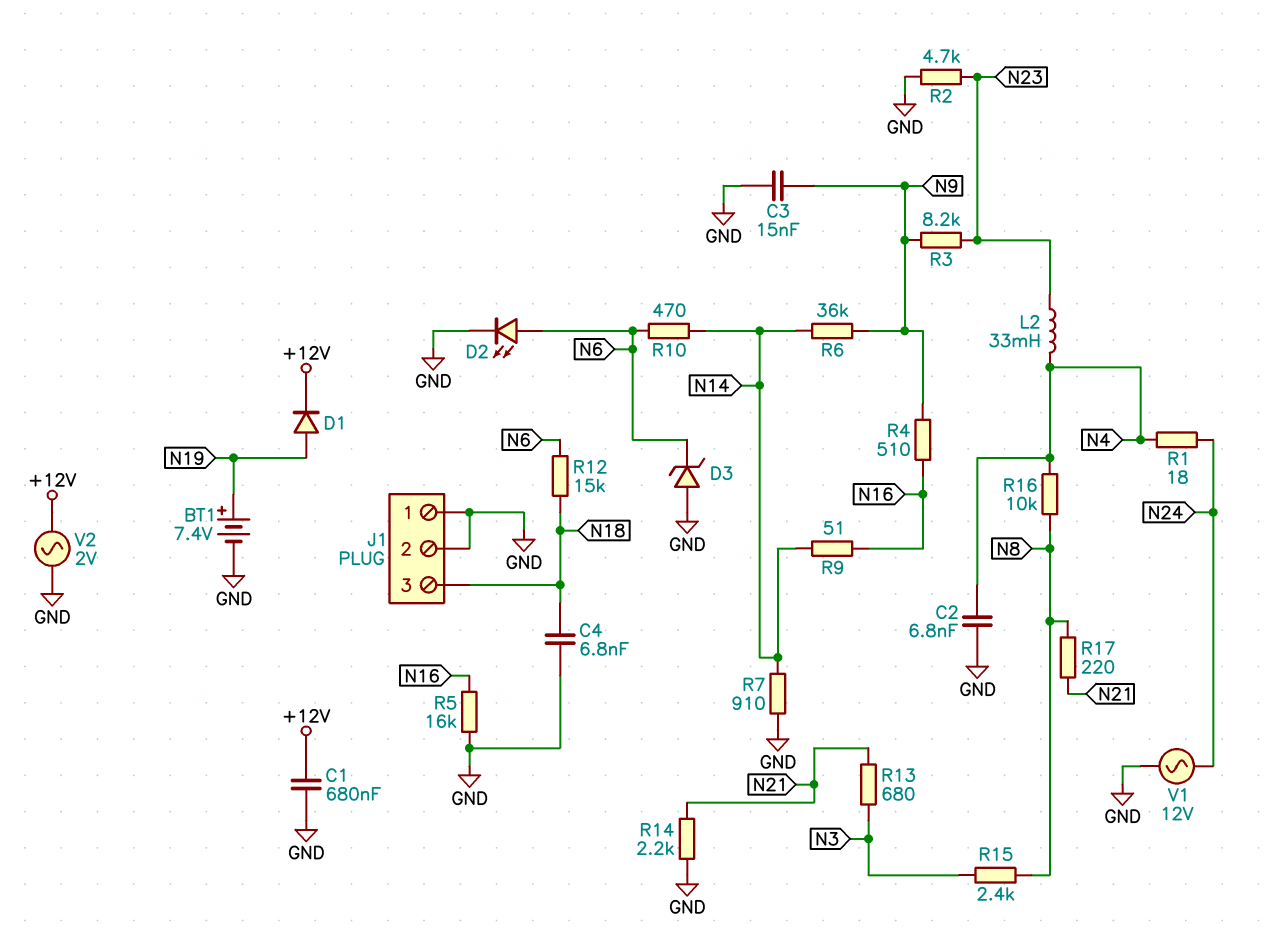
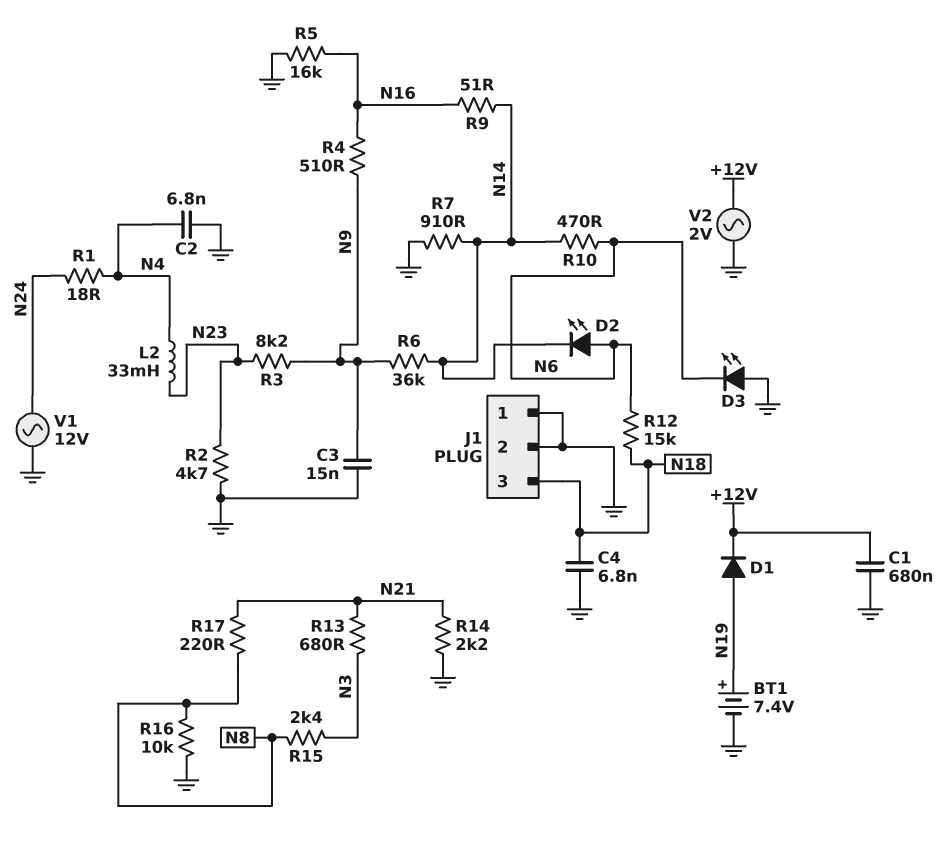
D2: LED (A N6, K GND) -> LED (A N6, K N14)
D3: zener (A GND, K N6) -> LED (A GND, K N6)
R16: 10k (N4, N8) -> 10k (GND, N8)

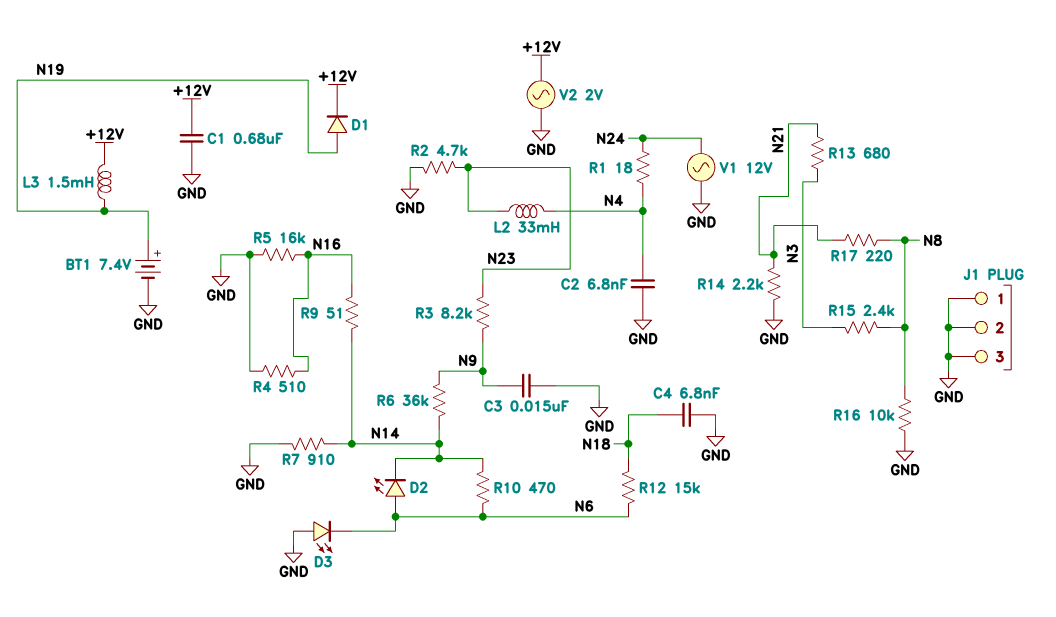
J1 pin 3: N18 -> GND
L3: none -> 1.5mH (+12V, N19)
R4: 510 (N9, N16) -> 510 (GND, N16)

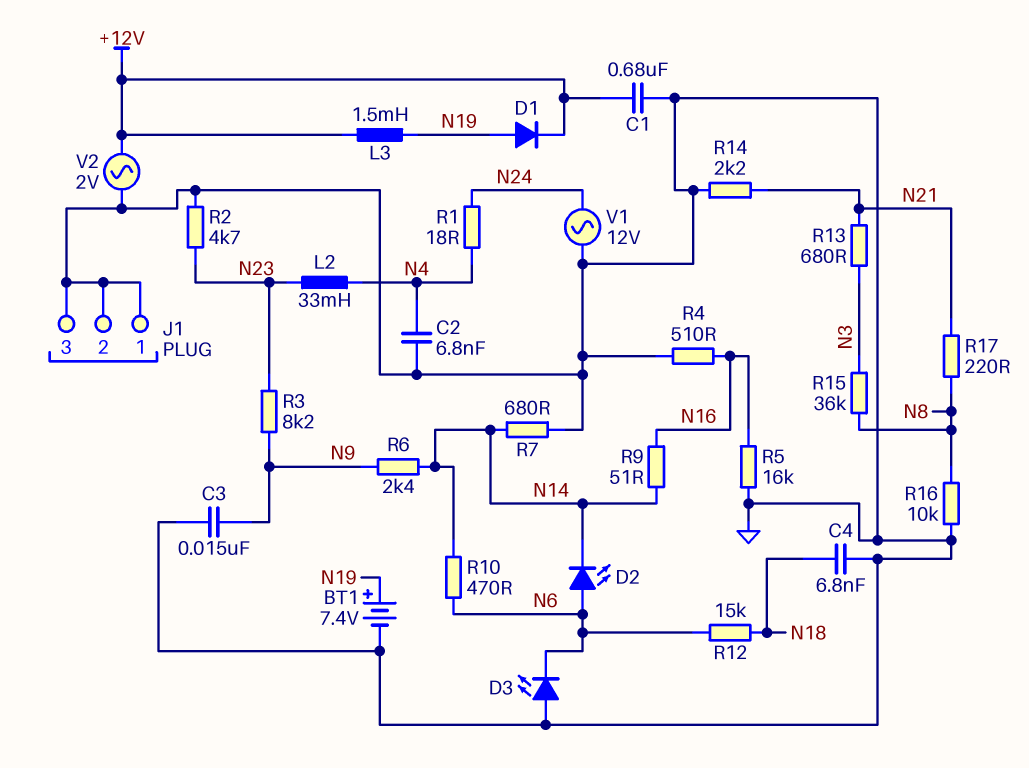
R6: 36k (N9, N14) -> 2.4k (N9, N14)
R7: 910 (GND, N14) -> 680 (GND, N14)
R15: 2.4k (N3, N8) -> 36k (N3, N8)

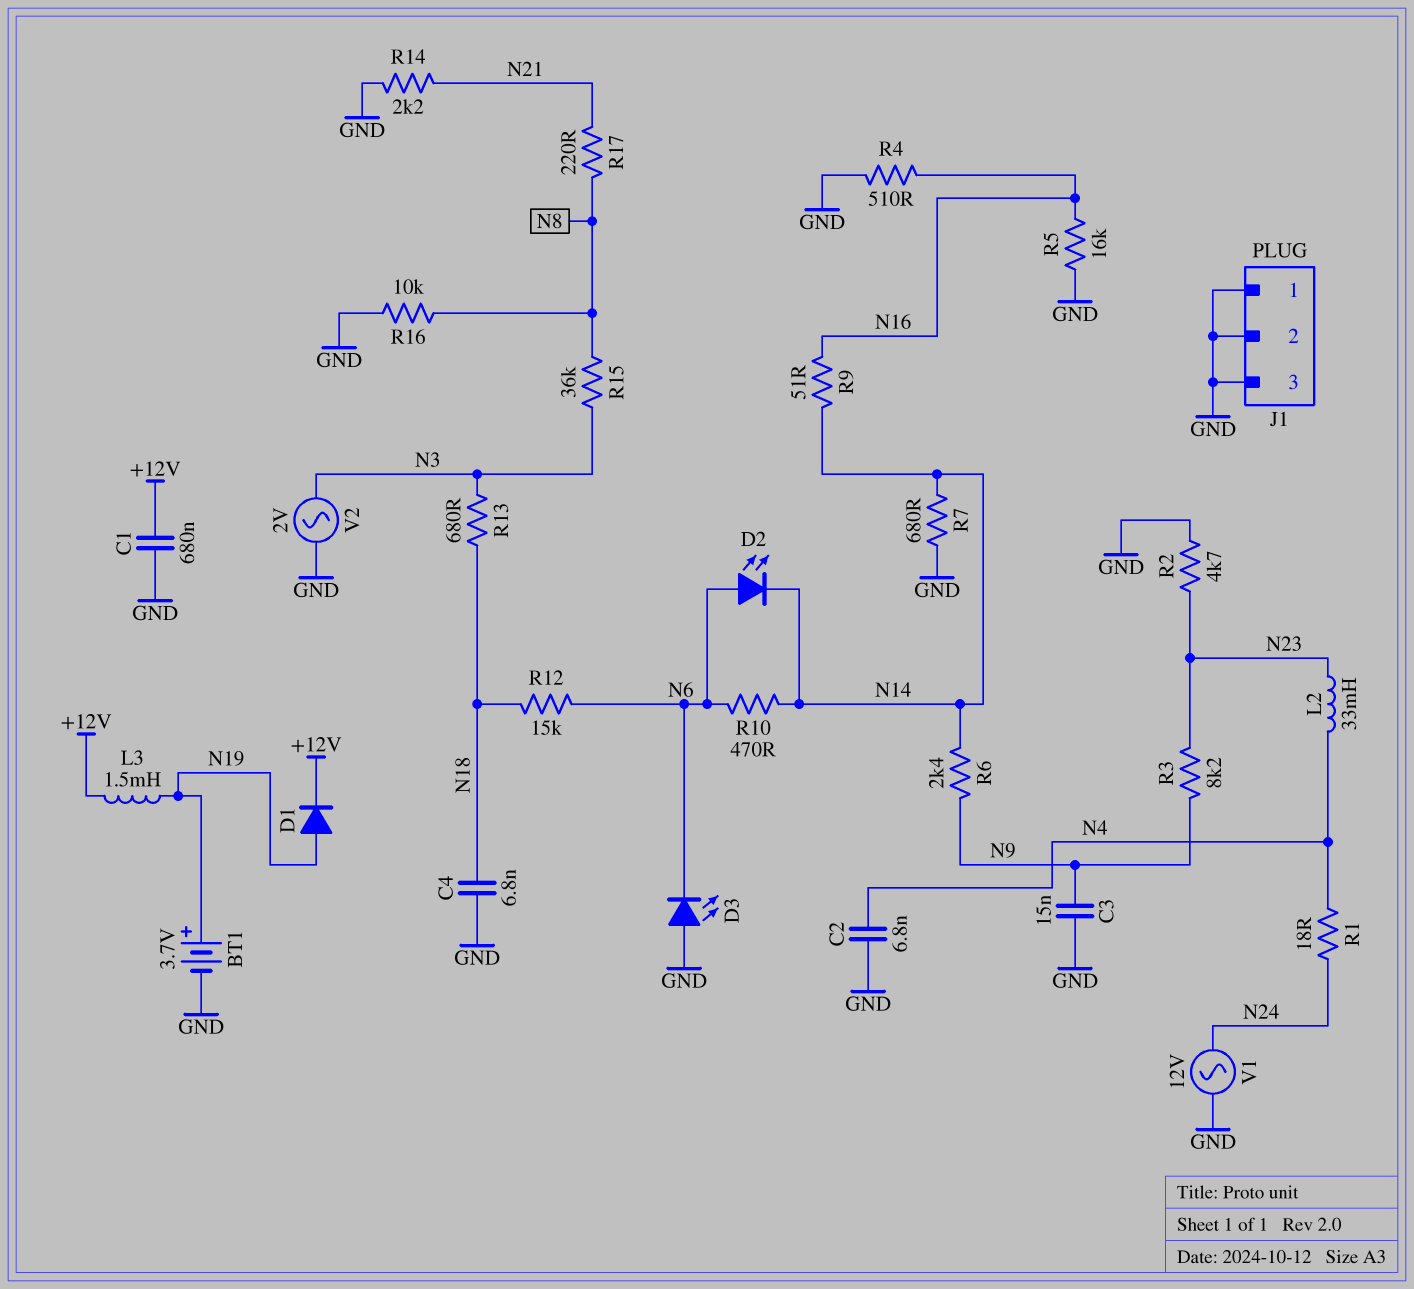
BT1: 7.4V (plus N19, minus GND) -> 3.7V (plus N19, minus GND)
R13: 680 (N3, N21) -> 680 (N3, N18)
V2: AC 2V (+12V, GND) -> AC 2V (GND, N3)

